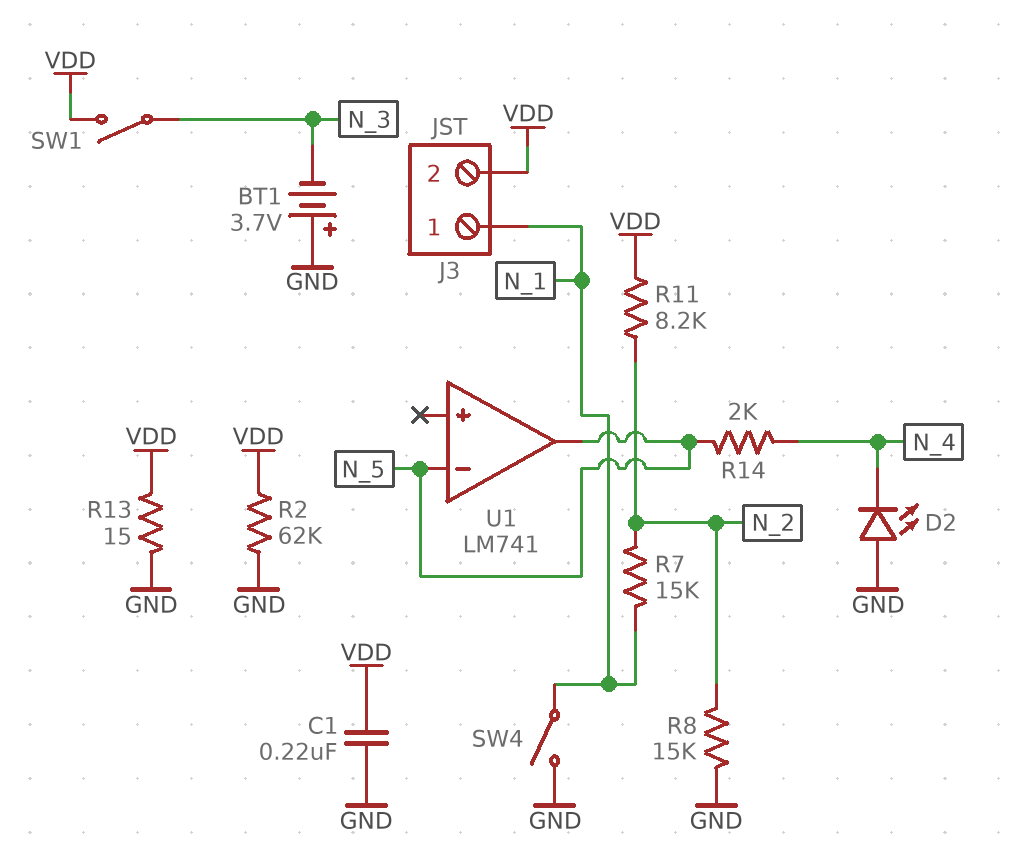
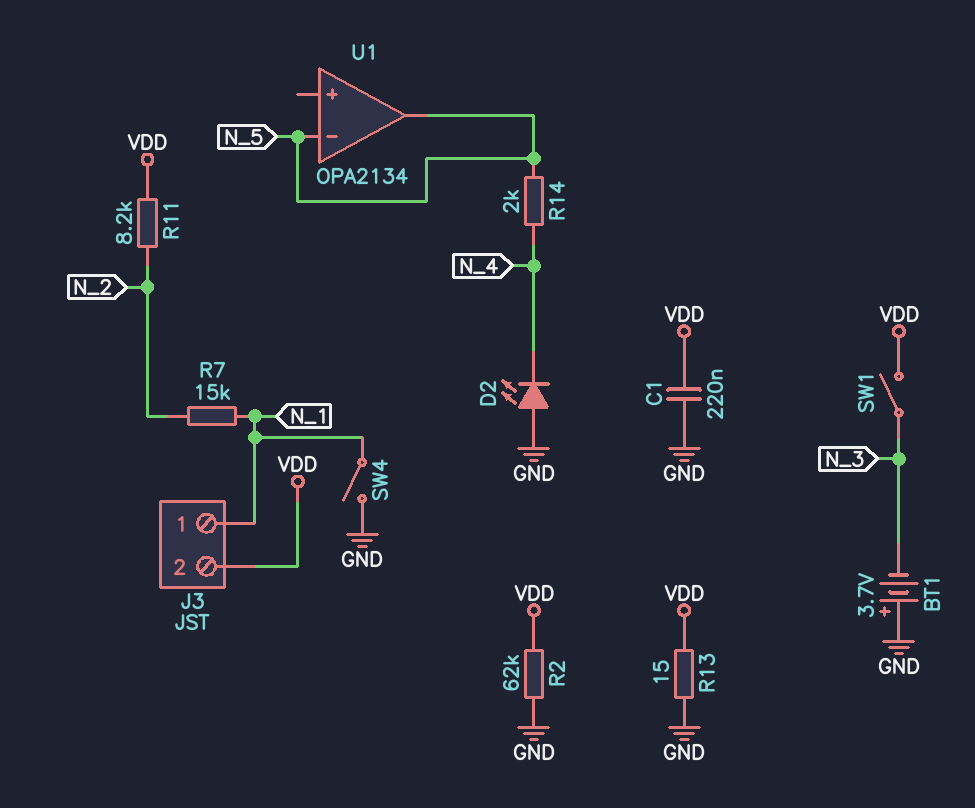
R8: 15k (GND, N_2) -> none
U1: LM741 -> OPA2134

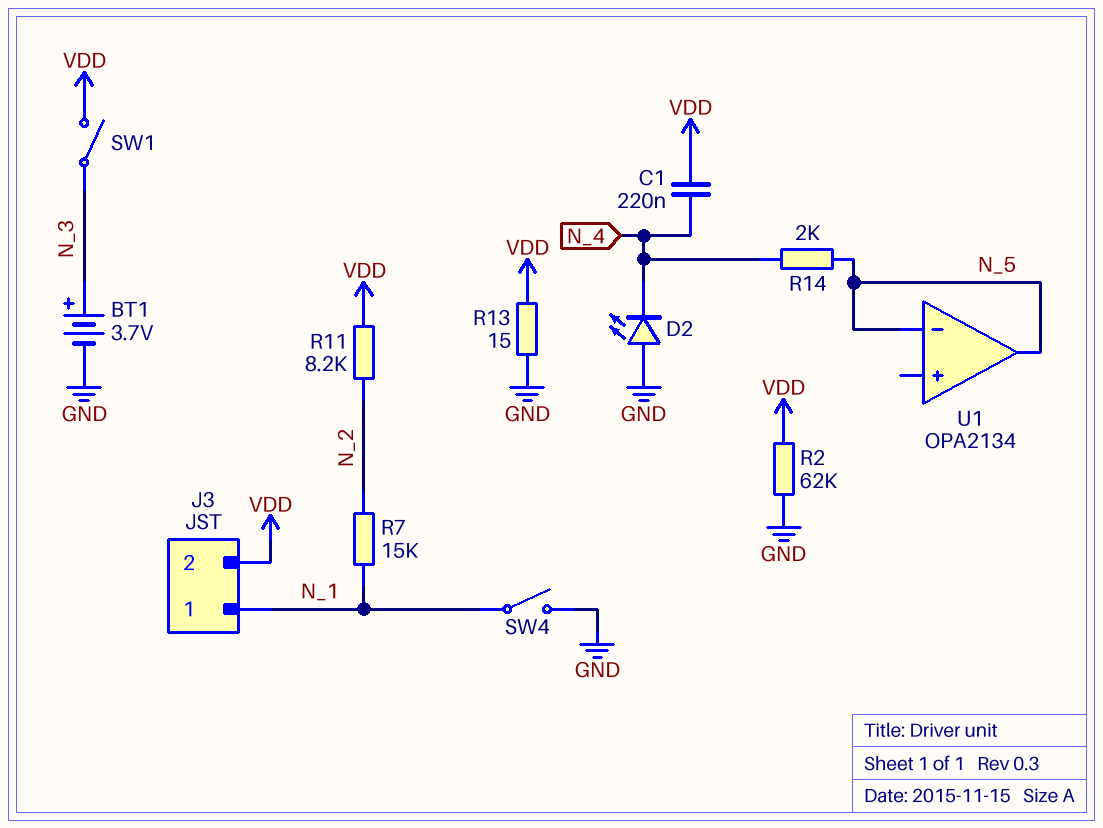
BT1: 3.7V (plus GND, minus N_3) -> 3.7V (plus N_3, minus GND)
C1: 220nF (GND, VDD) -> 220nF (N_4, VDD)

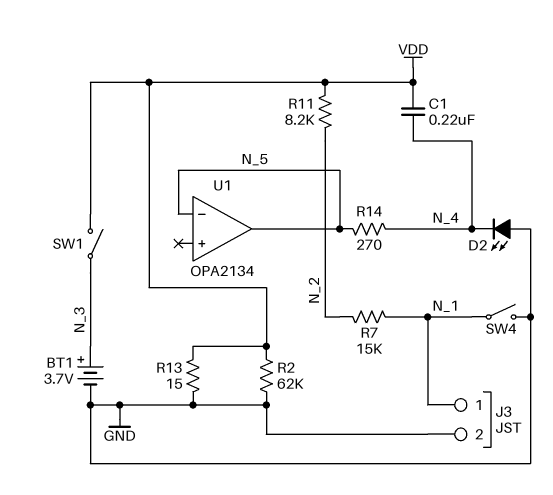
J3 pin 2: VDD -> GND
R14: 2k (N_4, N_5) -> 270 (N_4, N_5)

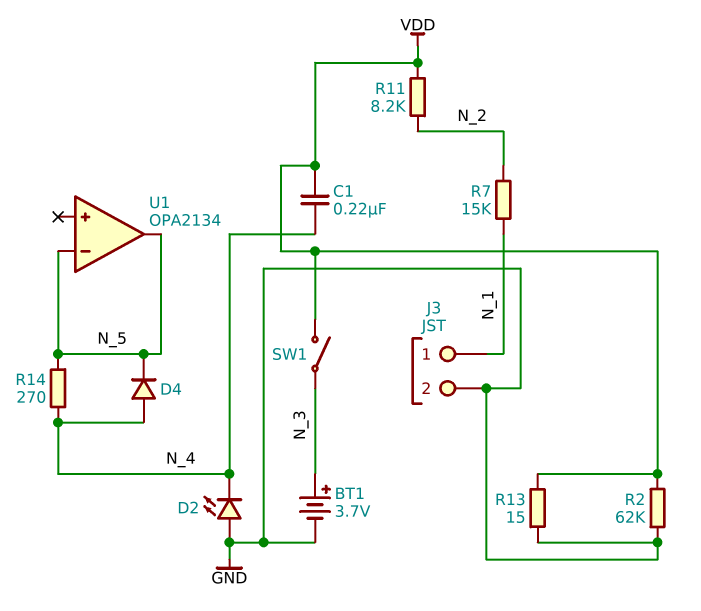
D4: none -> diode (A N_4, K N_5)
SW4: switch (GND, N_1) -> none

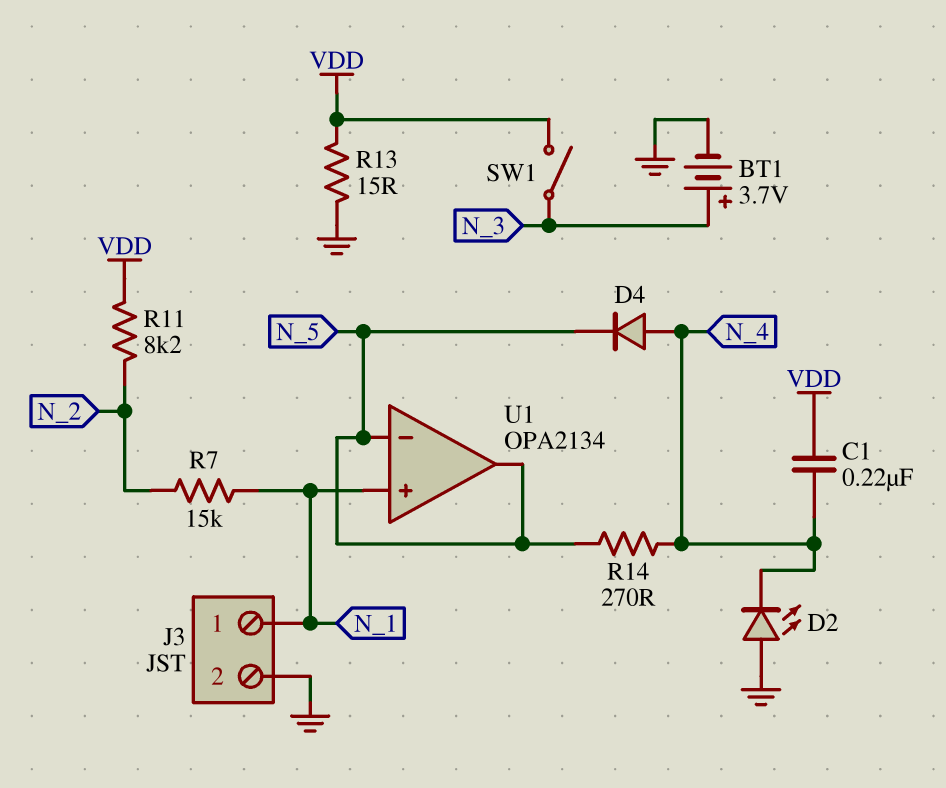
R2: 62k (GND, VDD) -> none
U1 pin in+: none -> N_1

